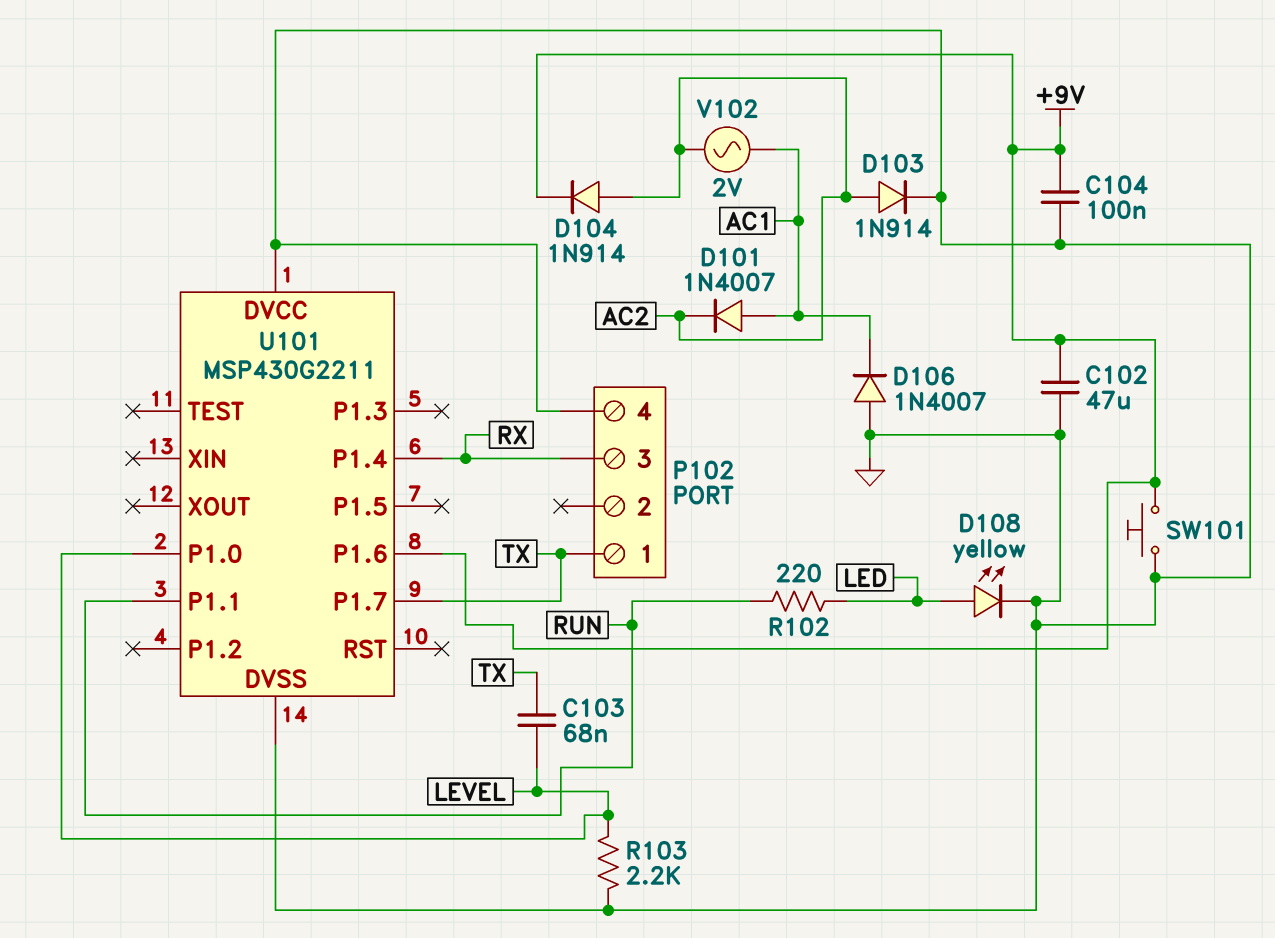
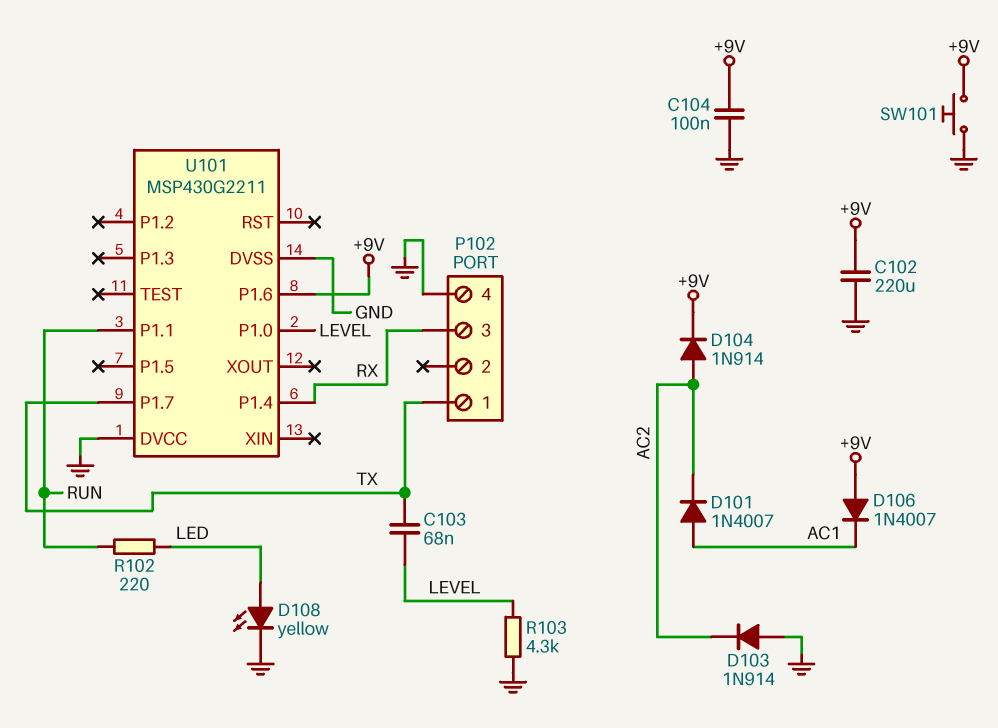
C102: 47uF (+9V, GND) -> 220uF (+9V, GND)
D103: diode 1N914 (A AC2, K GND) -> diode 1N914 (A GND, K AC2)
D106: diode 1N4007 (A GND, K AC1) -> diode 1N4007 (A +9V, K AC1)
R103: 2.2k (GND, LEVEL) -> 4.3k (GND, LEVEL)
V102: AC 2V (AC1, AC2) -> none

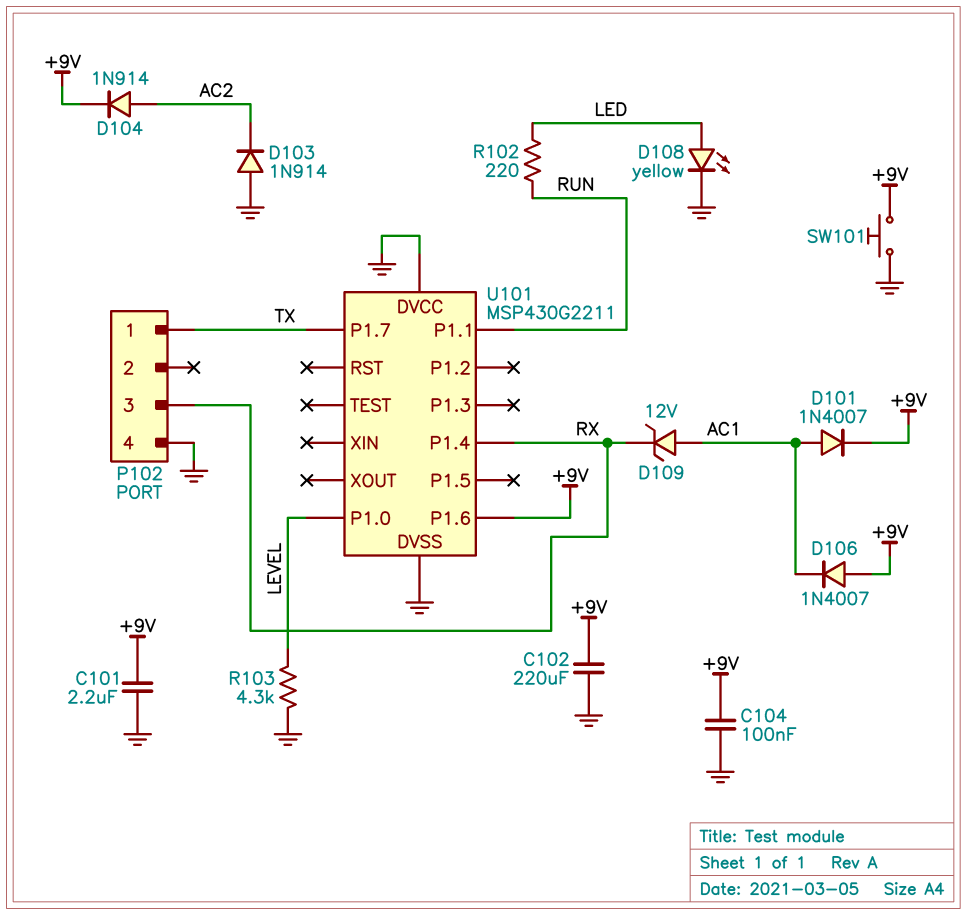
C101: none -> 2.2uF (+9V, GND)
C103: 68nF (LEVEL, TX) -> none
D101: diode 1N4007 (A AC1, K AC2) -> diode 1N4007 (A AC1, K +9V)
D109: none -> zener 12V (A AC1, K RX)

